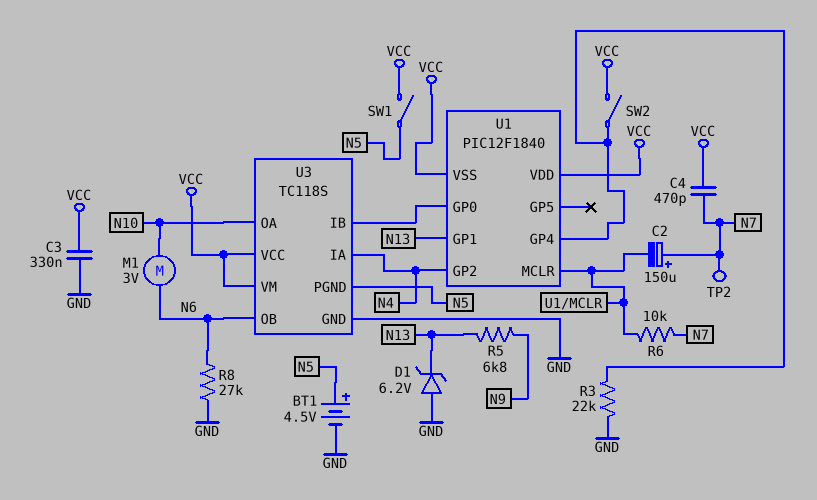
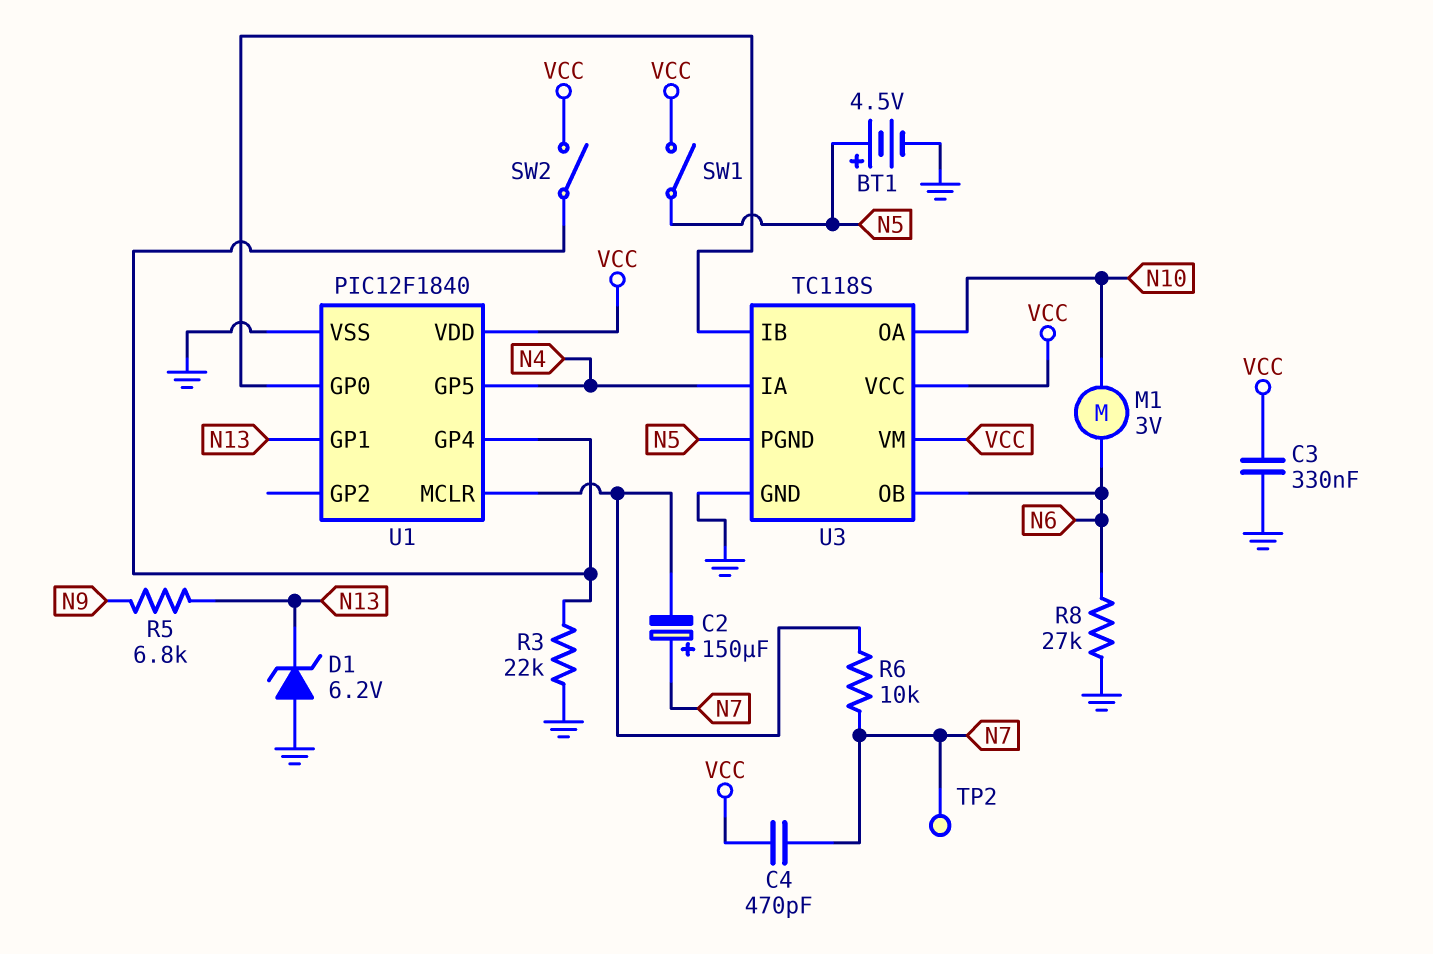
U1 pin GP2: N4 -> none
U1 pin GP5: none -> N4
U1 pin VSS: VCC -> GND

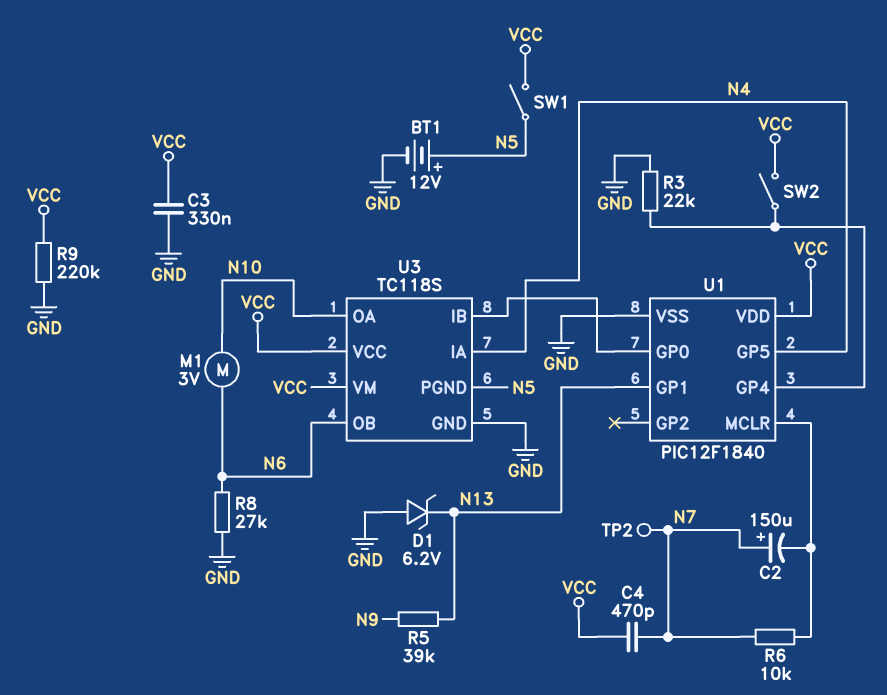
BT1: 4.5V (plus N5, minus GND) -> 12V (plus N5, minus GND)
R5: 6.8k (N9, N13) -> 39k (N9, N13)
R9: none -> 220k (GND, VCC)

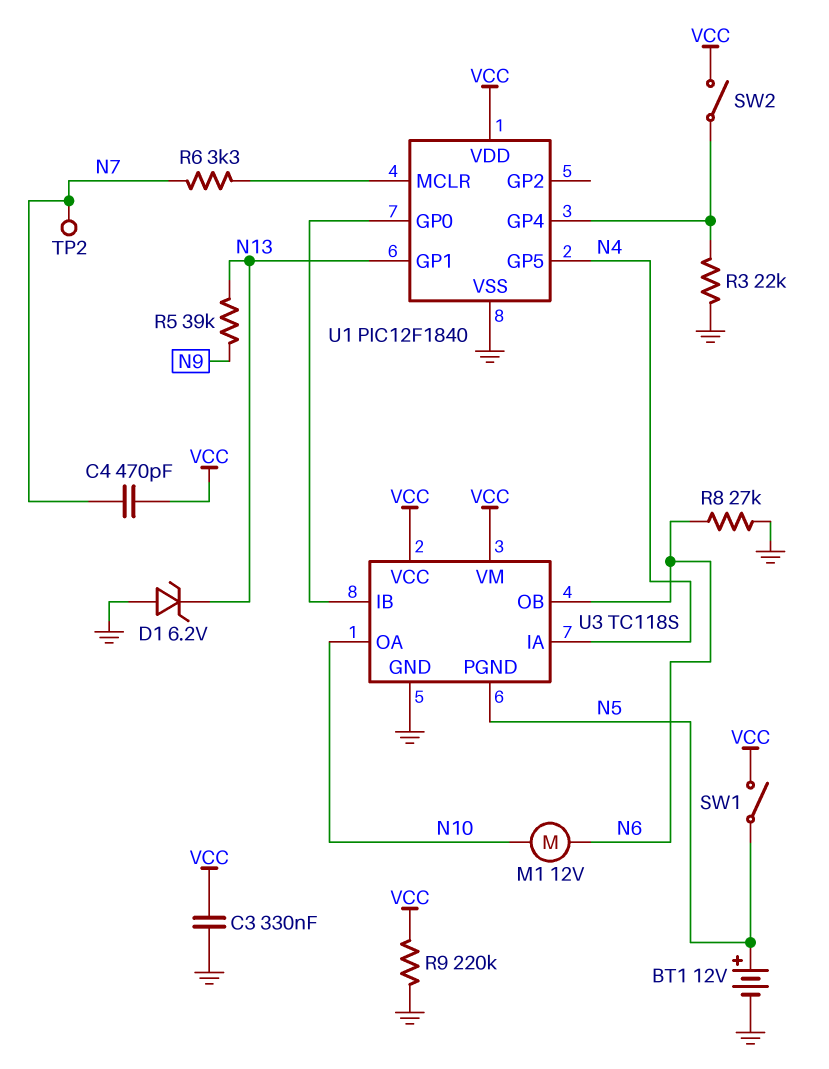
C2: 150uF (plus N7, minus U1/MCLR) -> none
M1: motor 3V (N6, N10) -> motor 12V (N6, N10)
R6: 10k (N7, U1/MCLR) -> 3.3k (N7, U1/MCLR)

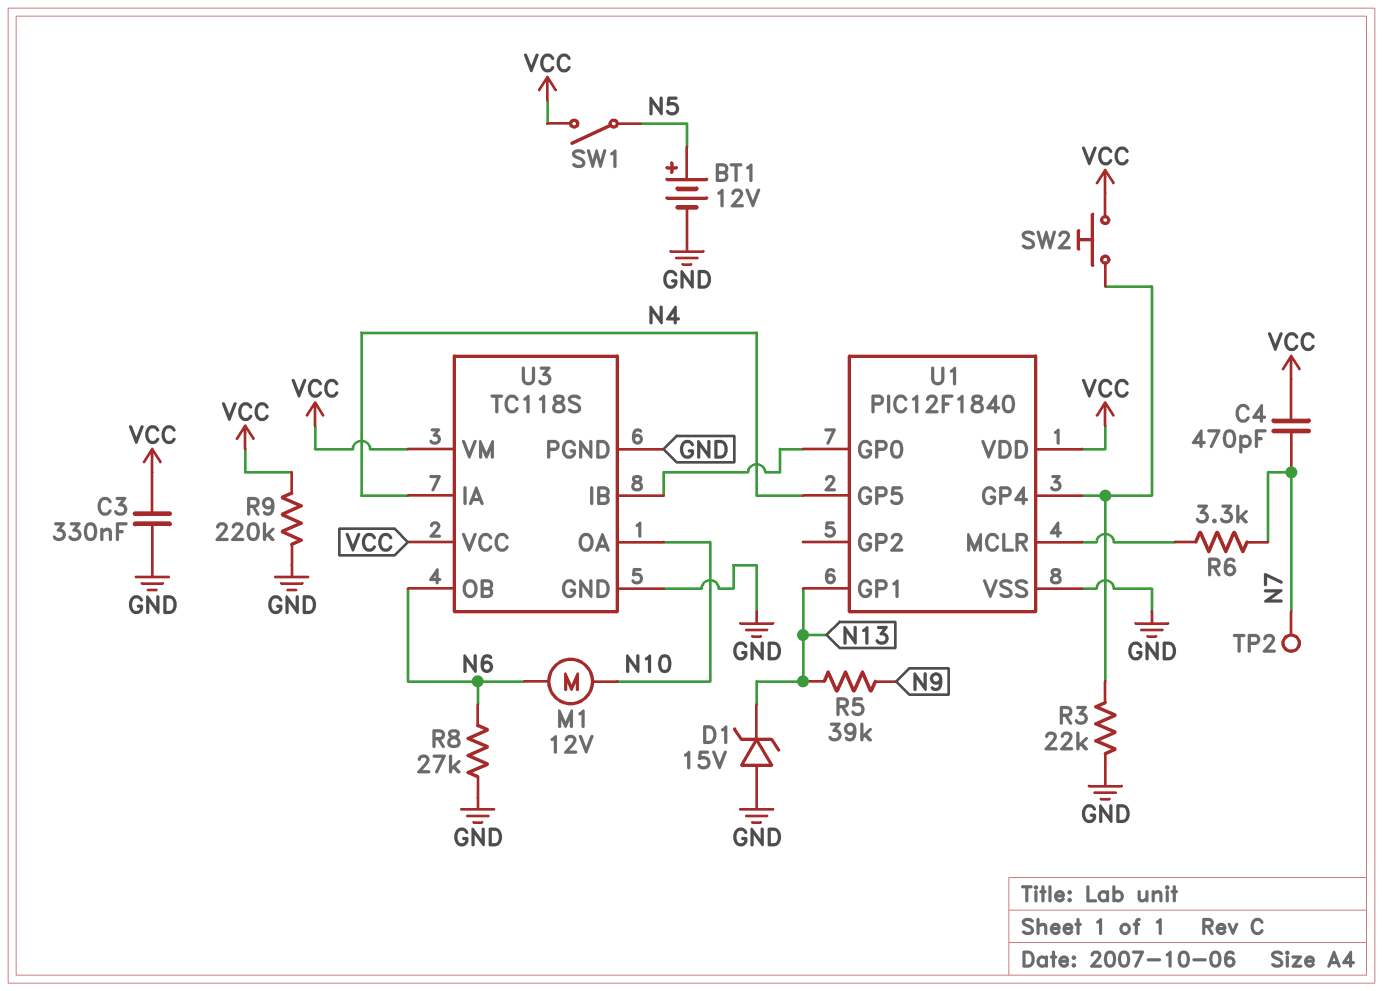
D1: zener 6.2V (A GND, K N13) -> zener 15V (A GND, K N13)
SW2: switch (U1/GP4, VCC) -> button (U1/GP4, VCC)
U3 pin PGND: N5 -> GND

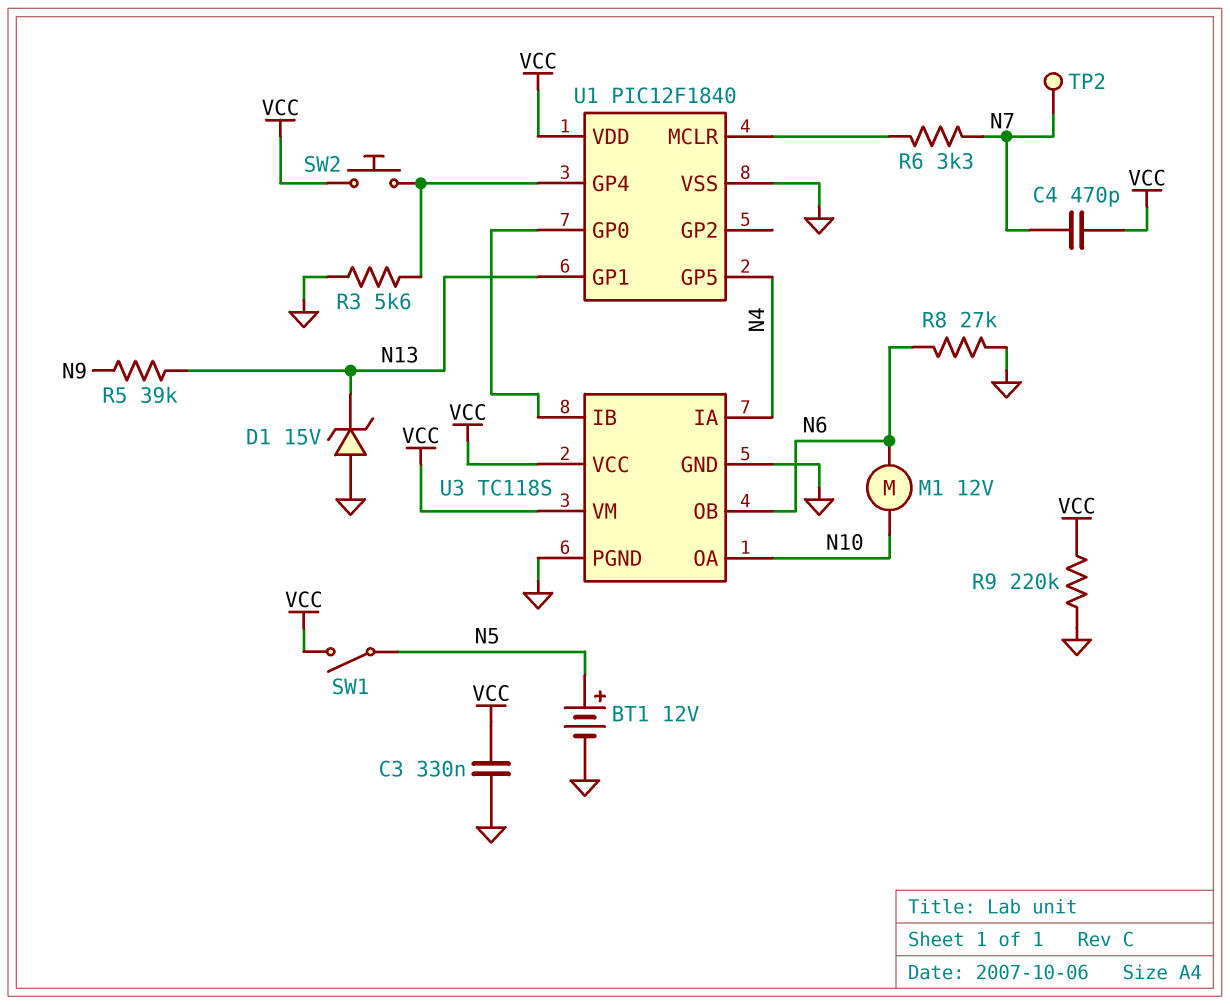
R3: 22k (GND, U1/GP4) -> 5.6k (GND, U1/GP4)

